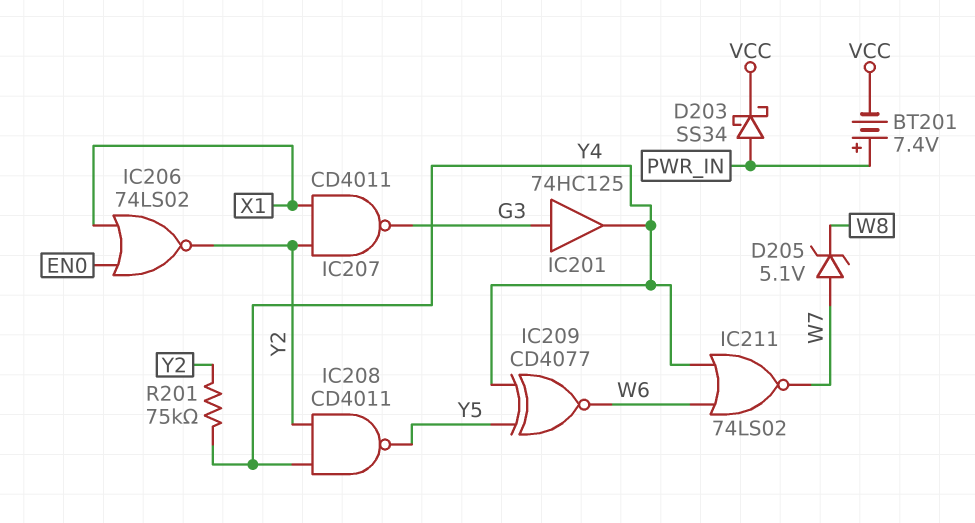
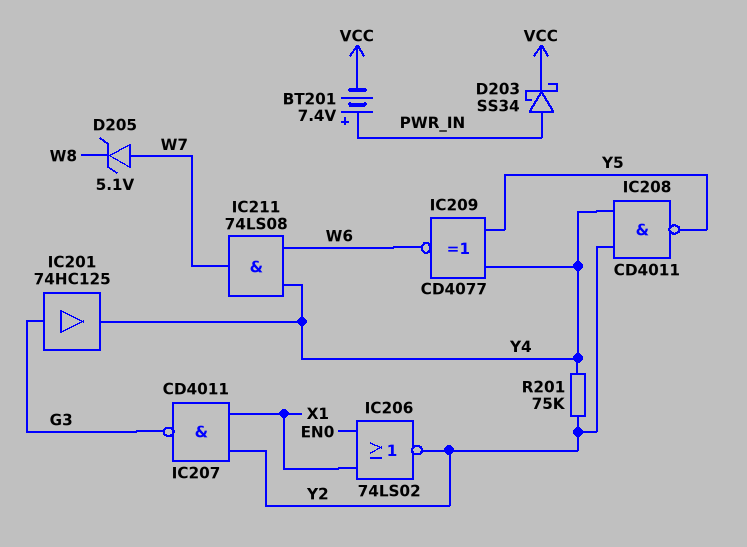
IC211: NOR 74LS02 (in W6, in Y4, out W7) -> AND 74LS08 (in W6, in Y4, out W7)

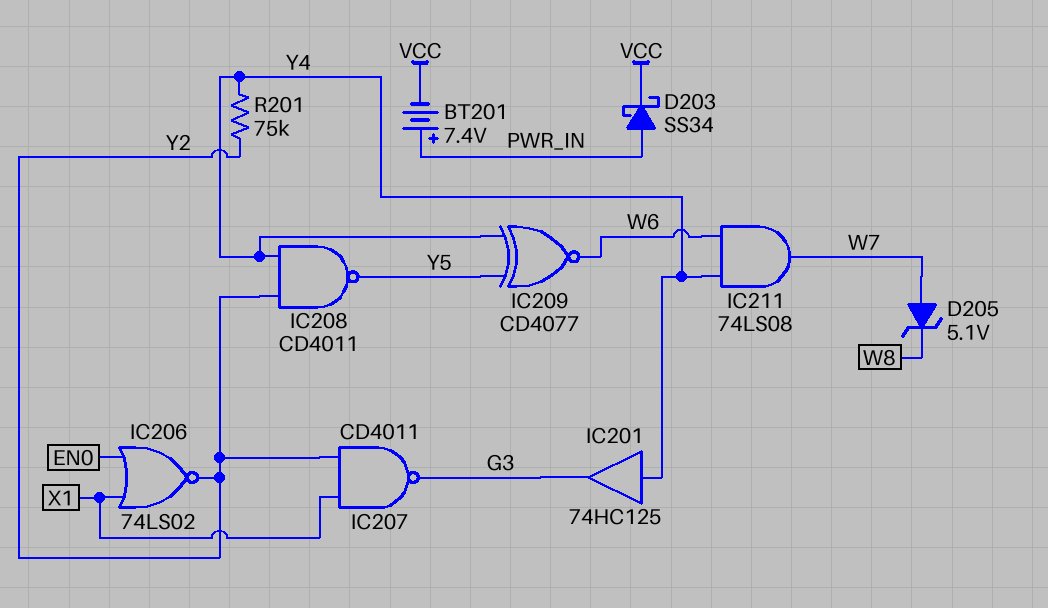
IC201: buffer 74HC125 (in G3, out Y4) -> buffer 74HC125 (in Y4, out G3)

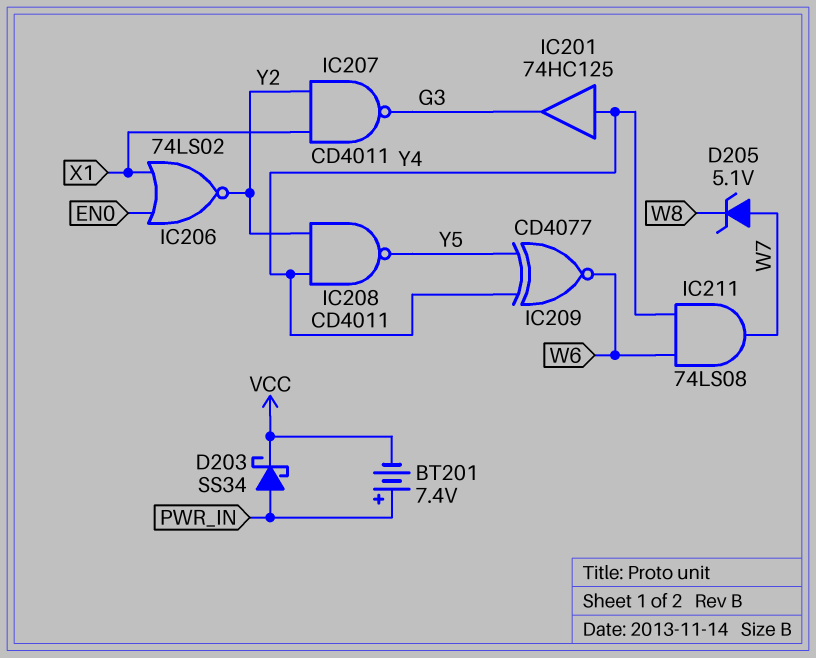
R201: 75k (Y2, Y4) -> none

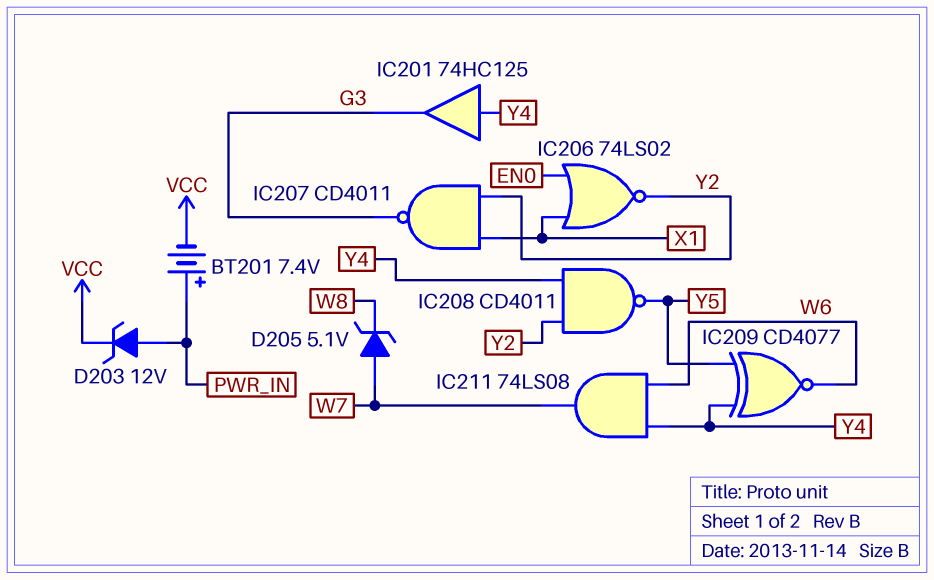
D203: schottky SS34 (A PWR_IN, K VCC) -> zener 12V (A PWR_IN, K VCC)

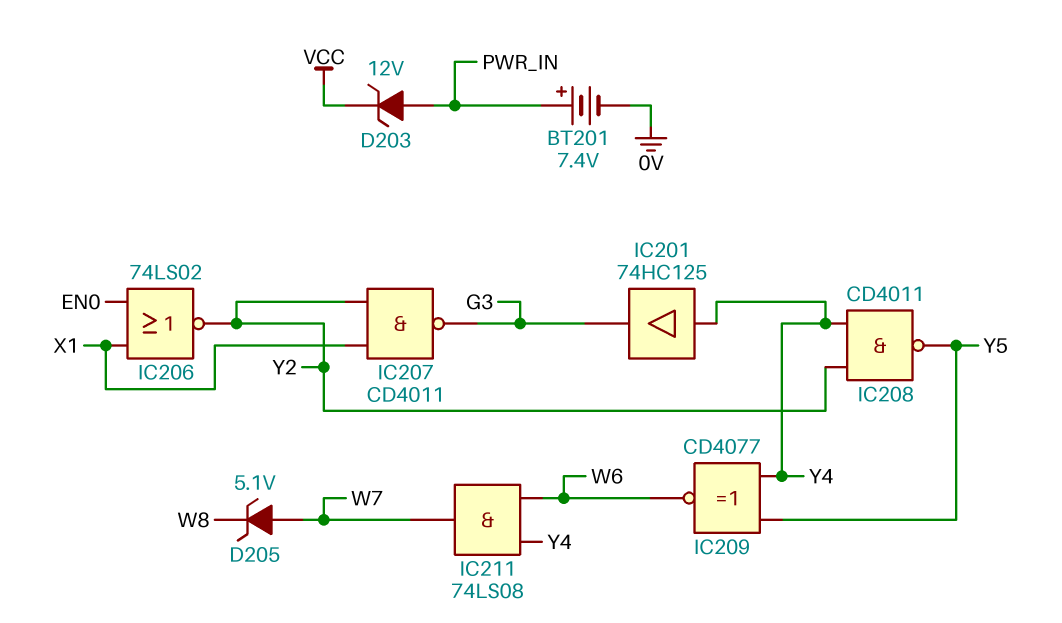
BT201: 7.4V (plus PWR_IN, minus VCC) -> 7.4V (plus PWR_IN, minus 0V)

